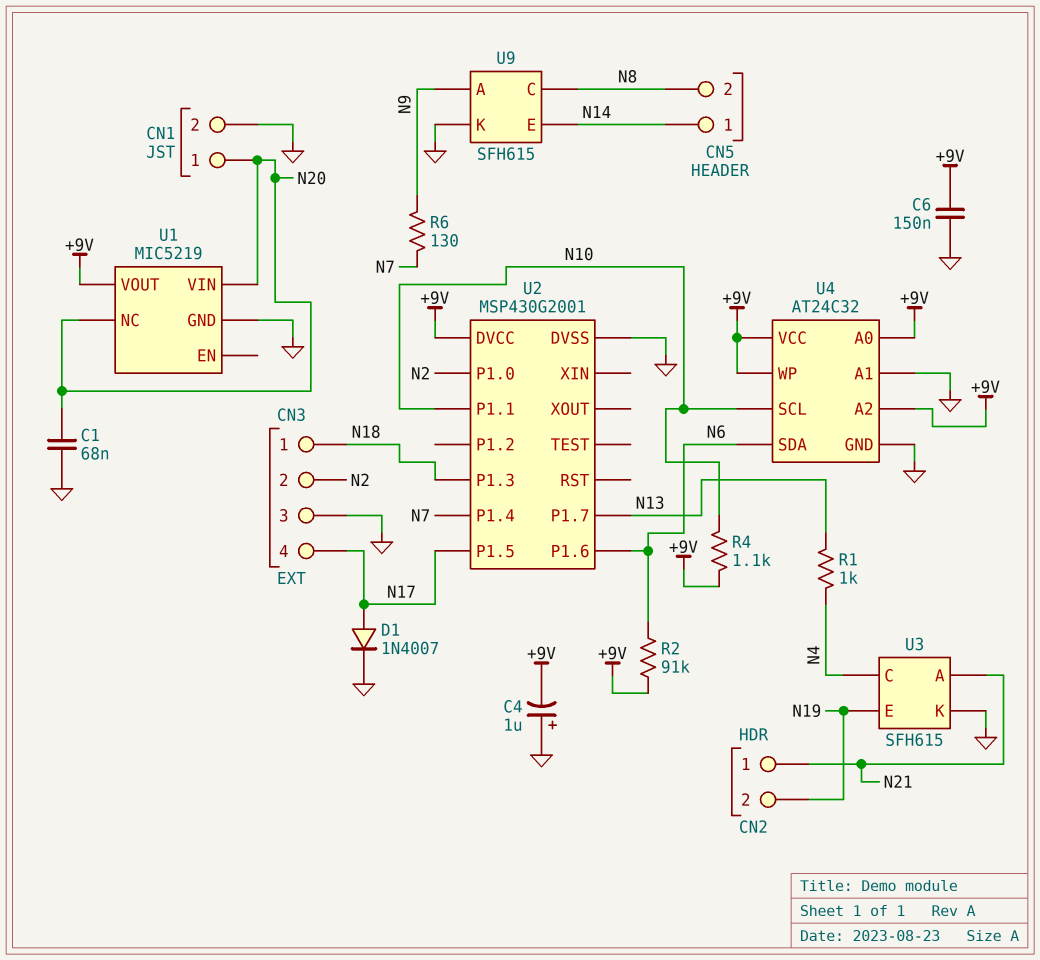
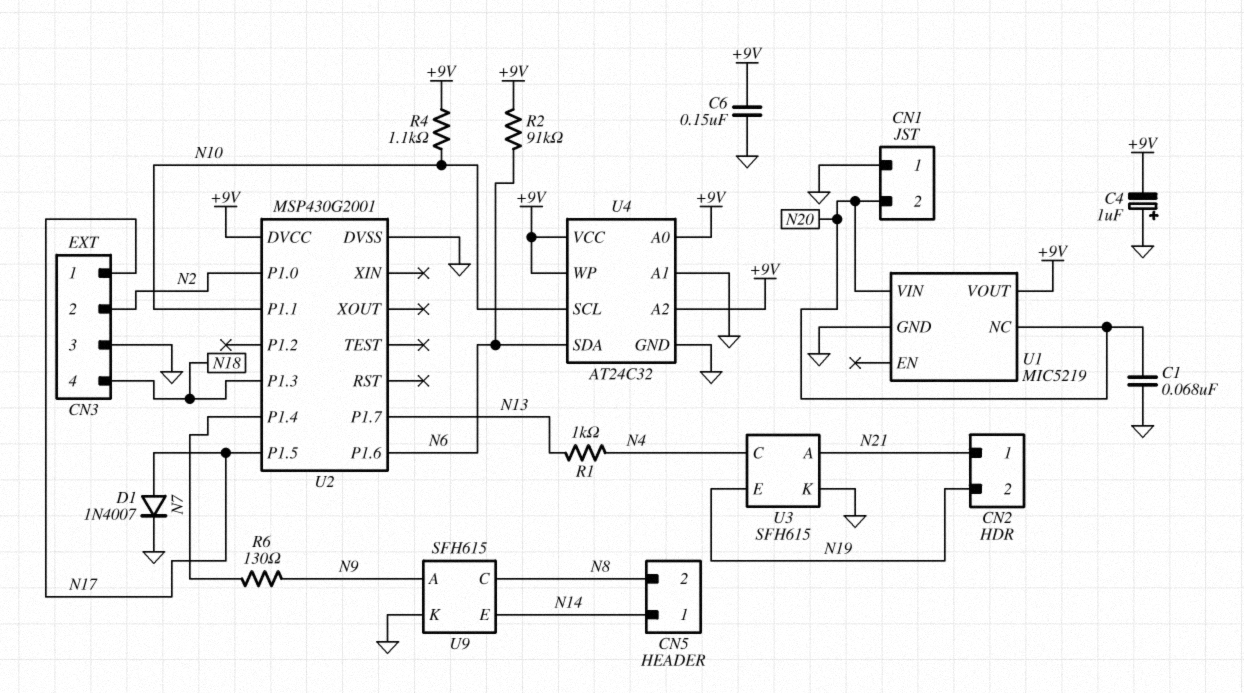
CN1 pin 1: N20 -> GND
CN1 pin 2: GND -> N20
CN3 pin 1: N18 -> N17
CN3 pin 4: N17 -> N18

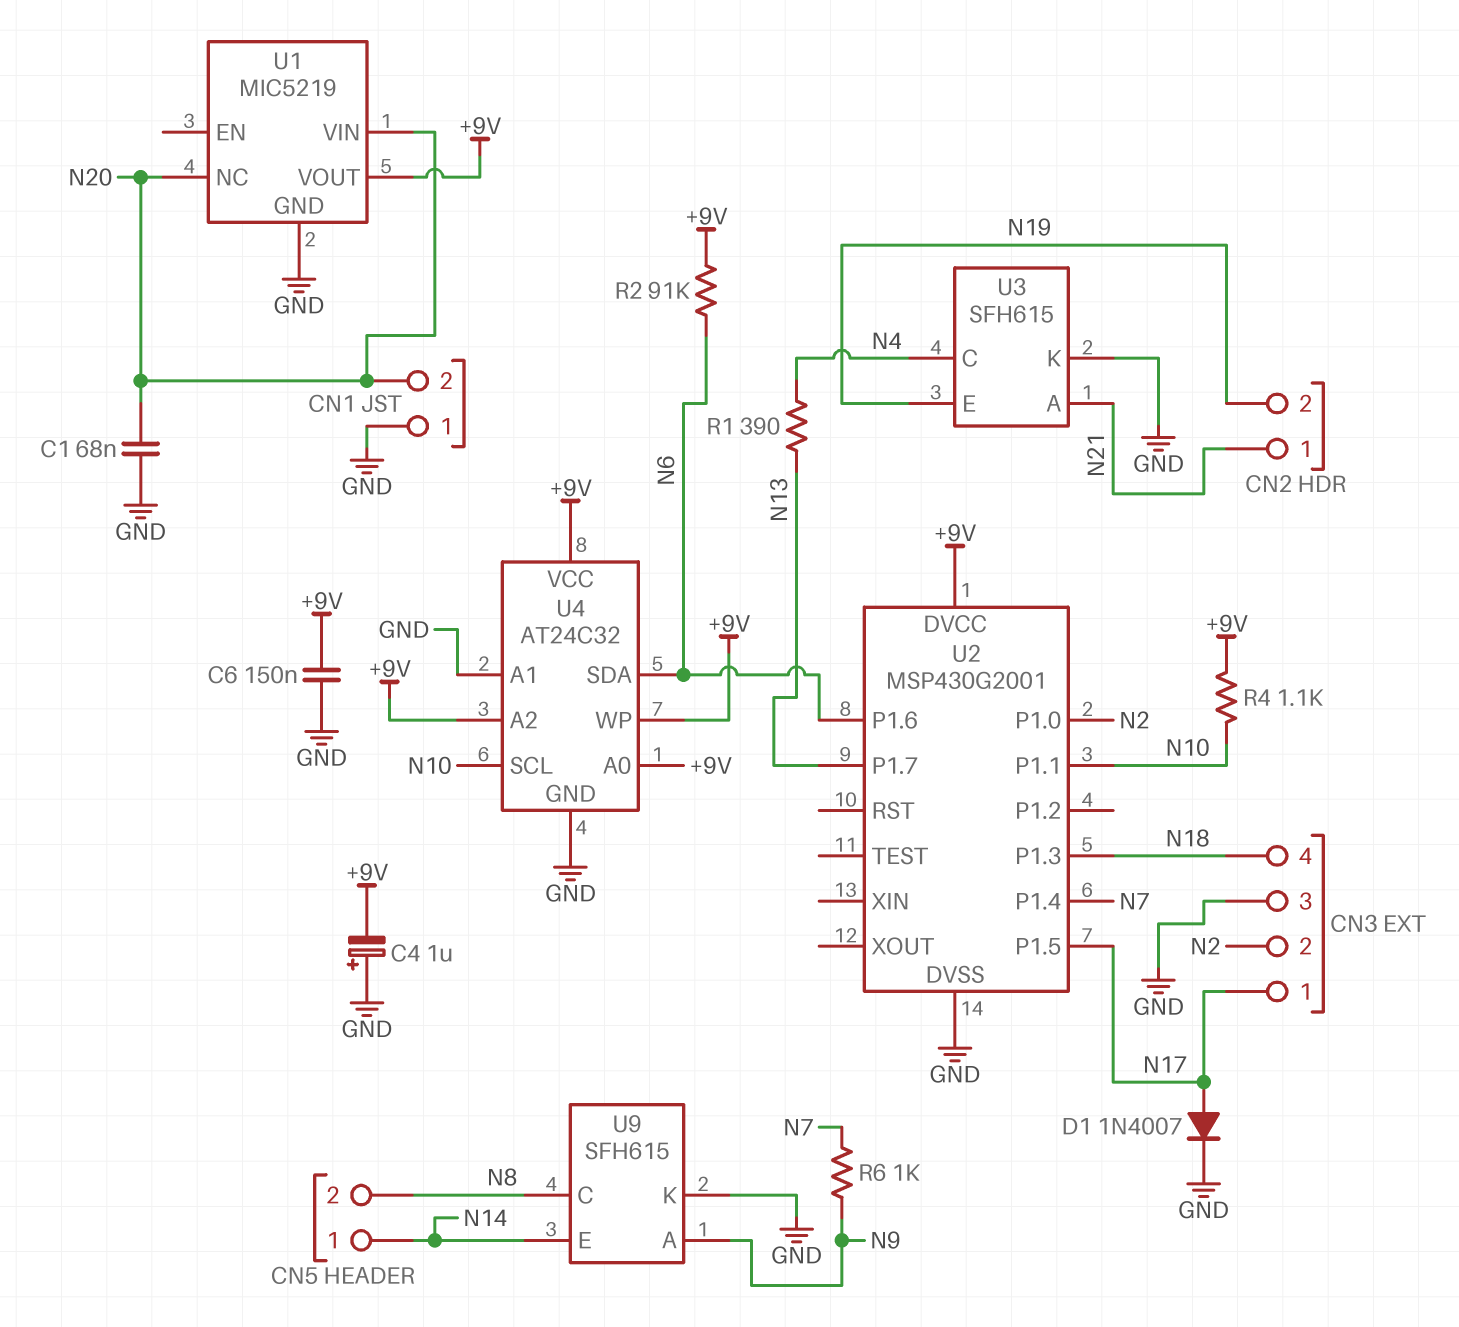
R1: 1k (N4, N13) -> 390 (N4, N13)
R6: 130 (N7, N9) -> 1k (N7, N9)

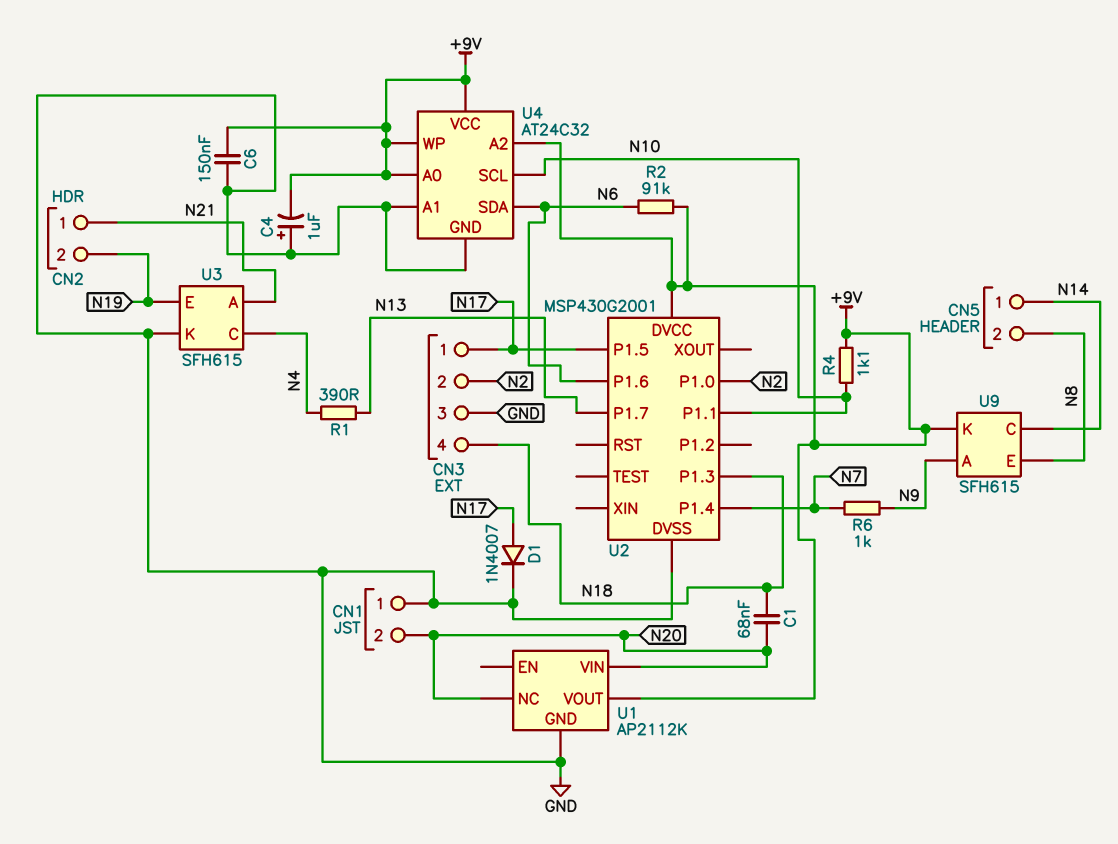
C1: 68nF (GND, N20) -> 68nF (N18, N20)
U1: MIC5219 -> AP2112K
U9 pin C: N8 -> N14
U9 pin E: N14 -> N8
U9 pin K: GND -> +9V

